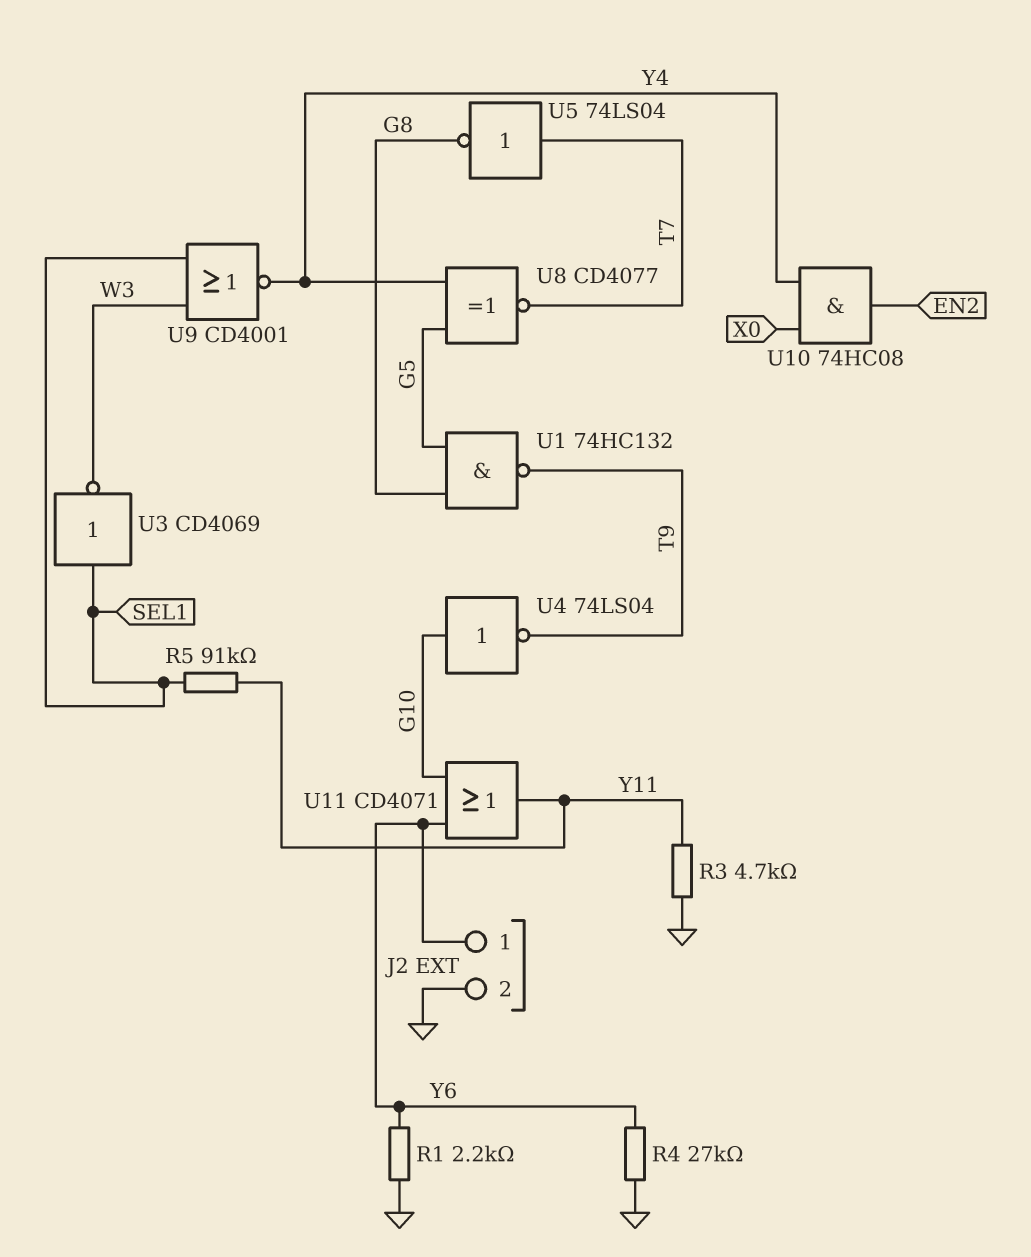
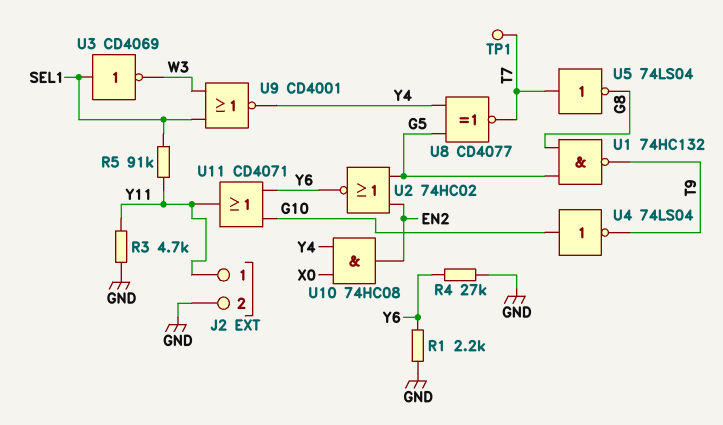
J2 pin 1: Y6 -> Y11
TP1: none -> test point (T7)
U2: none -> NOR 74HC02 (in EN2, in G5, out Y6)

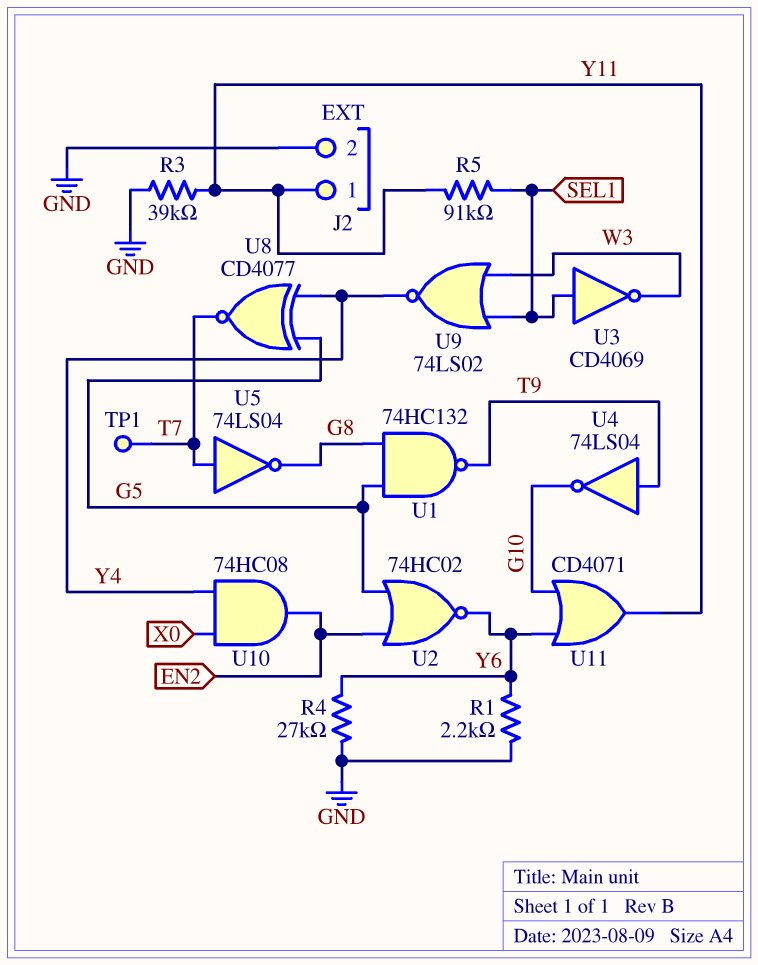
R3: 4.7k (GND, Y11) -> 39k (GND, Y11)
U4: NOT 74LS04 (in G10, out T9) -> NOT 74LS04 (in T9, out G10)
U9: NOR CD4001 (in SEL1, in W3, out Y4) -> NOR 74LS02 (in SEL1, in W3, out Y4)

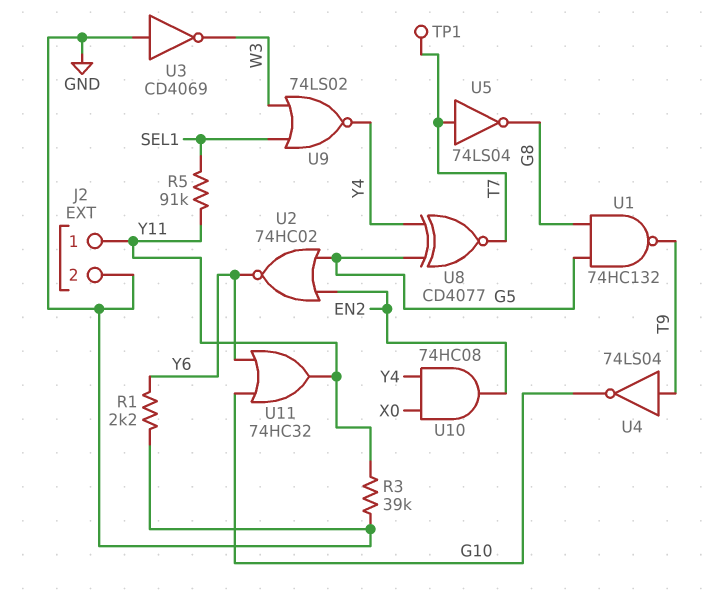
R4: 27k (GND, Y6) -> none
U3: NOT CD4069 (in SEL1, out W3) -> NOT CD4069 (in GND, out W3)
U11: OR CD4071 (in G10, in Y6, out Y11) -> OR 74HC32 (in G10, in Y6, out Y11)

